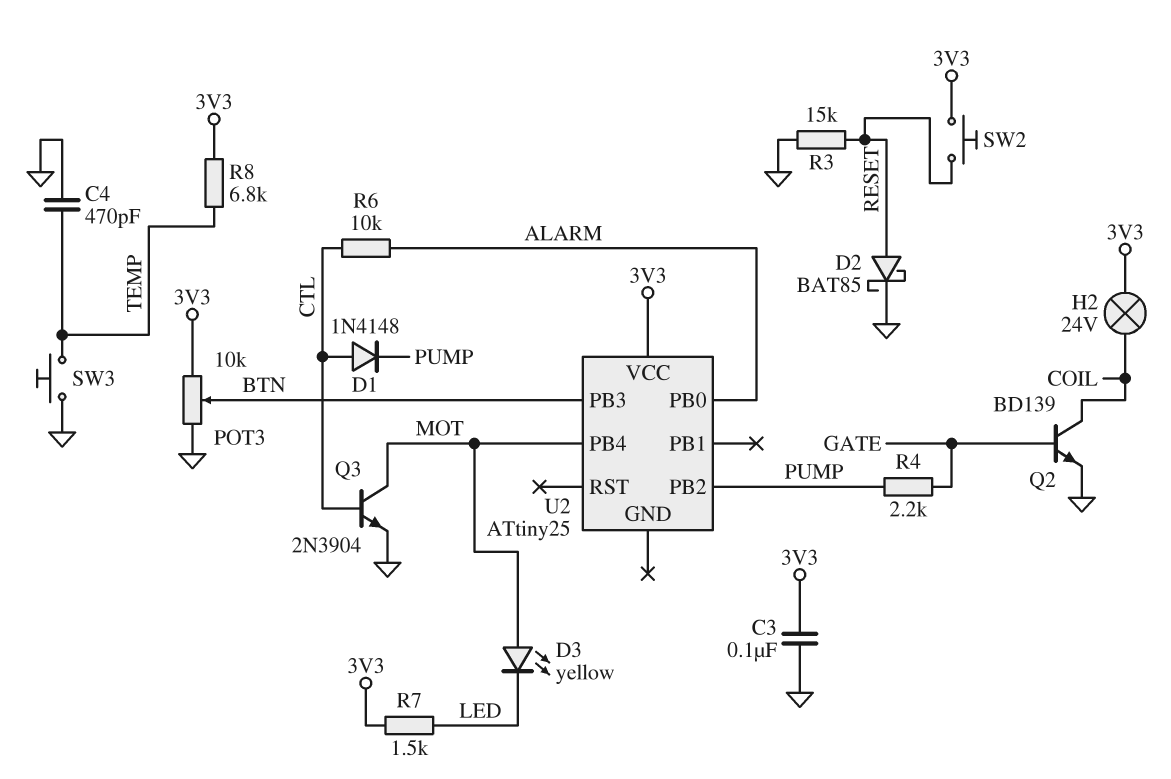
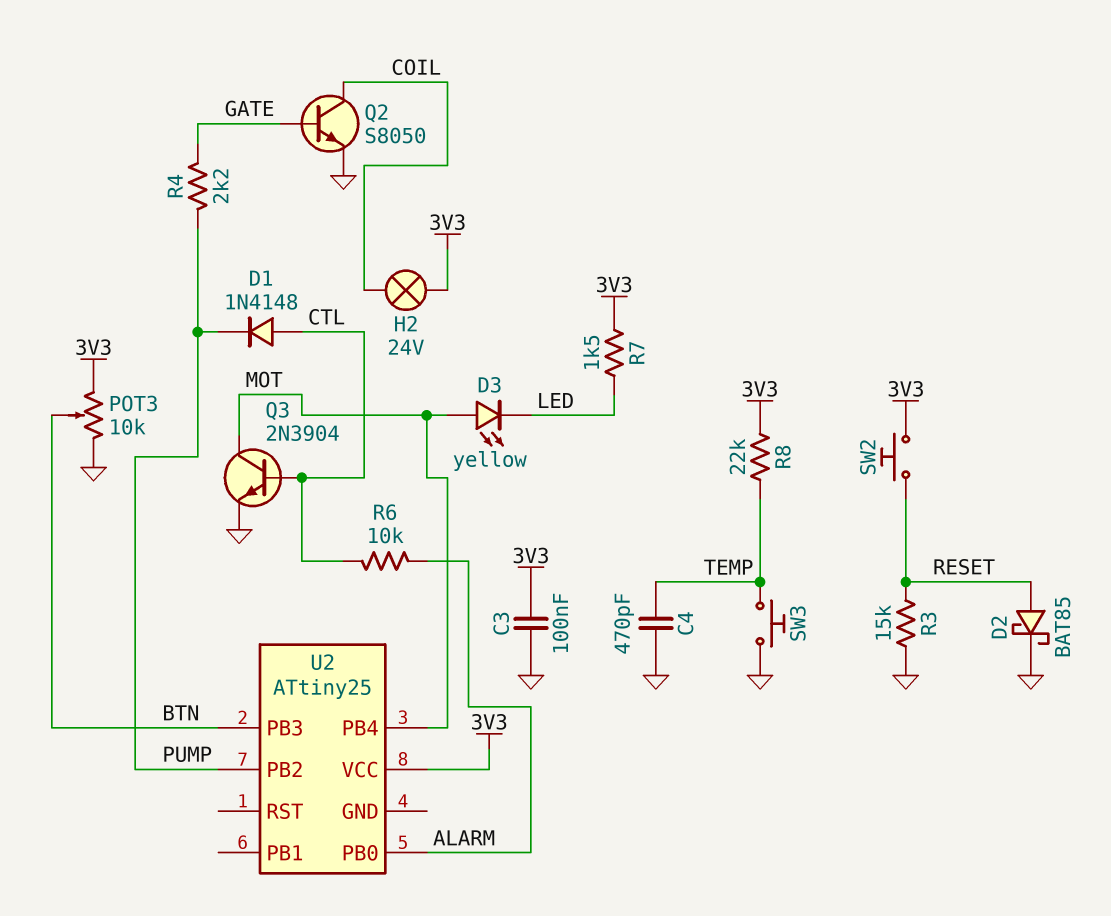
Q2: NPN BD139 (B GATE, C COIL, E GND) -> NPN S8050 (B GATE, C COIL, E GND)
R8: 6.8k (3V3, TEMP) -> 22k (3V3, TEMP)

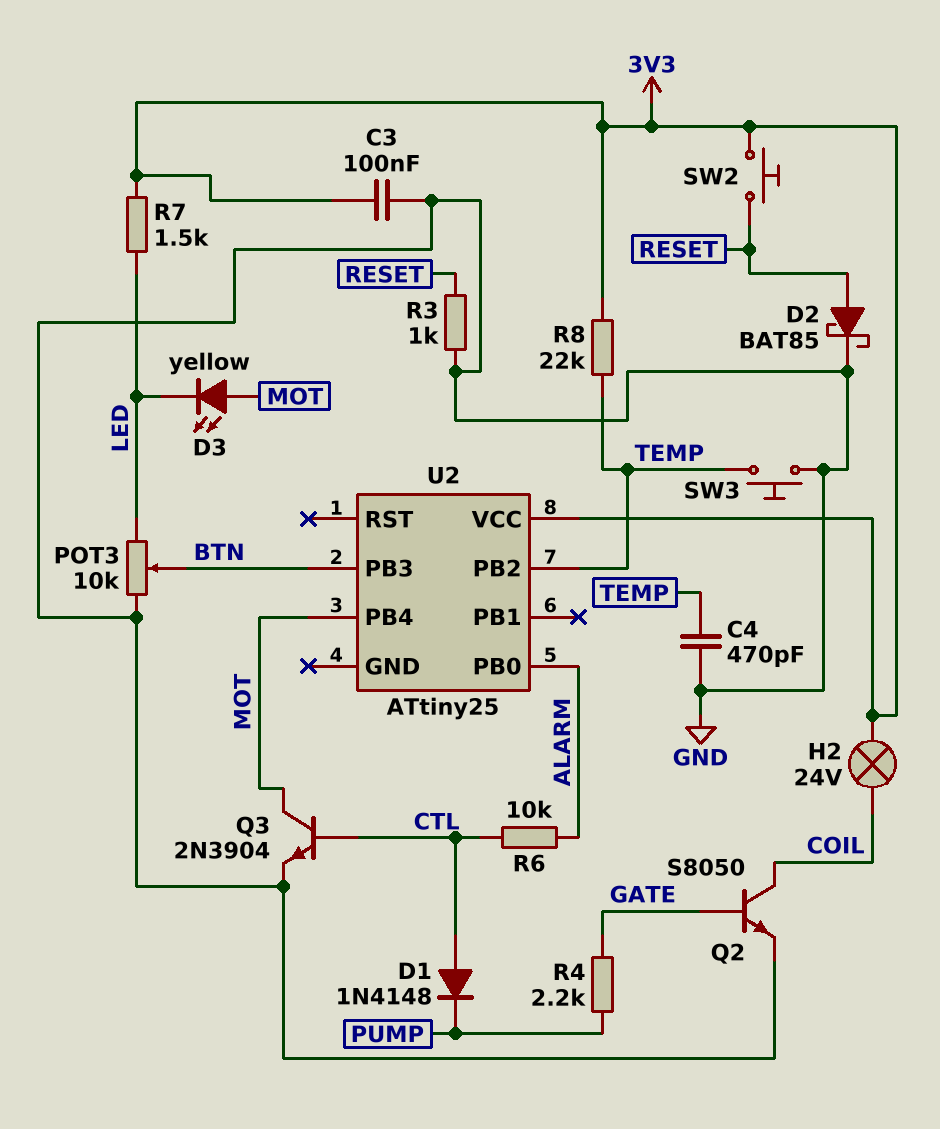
POT3: 10k (3V3, GND, wiper BTN) -> 10k (GND, LED, wiper BTN)
R3: 15k (GND, RESET) -> 1k (GND, RESET)
U2 pin PB2: PUMP -> TEMP

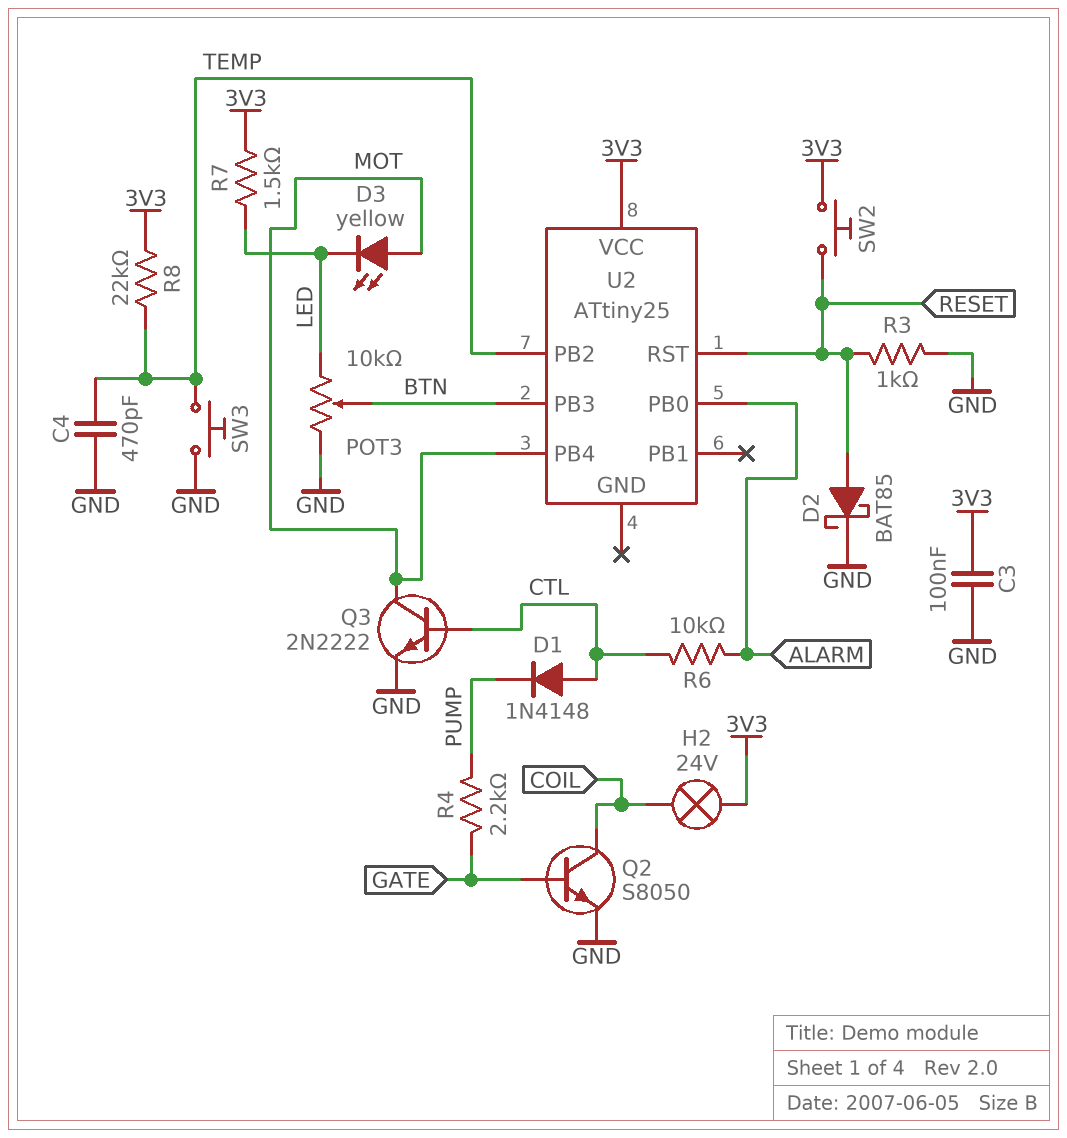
Q3: NPN 2N3904 (B CTL, C MOT, E GND) -> NPN 2N2222 (B CTL, C MOT, E GND)
U2 pin RST: none -> RESET

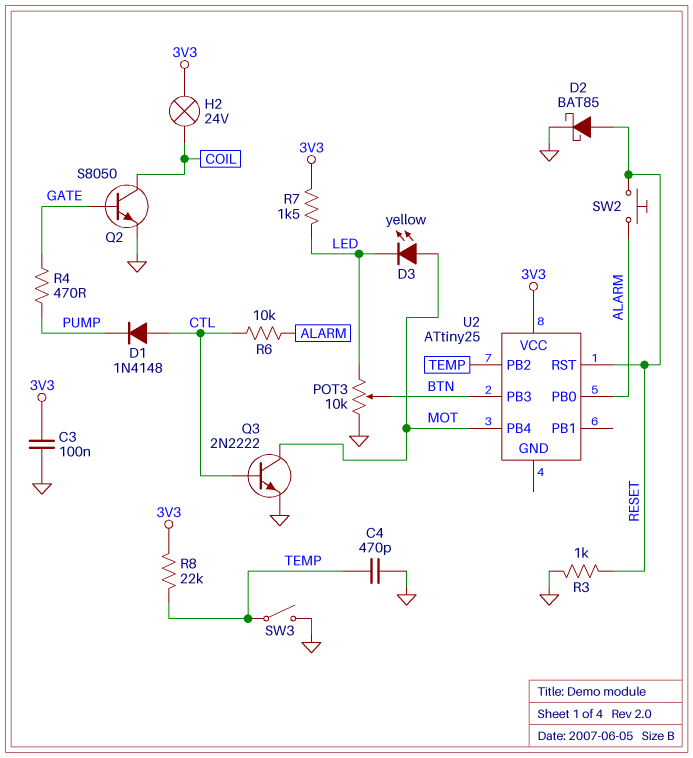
R4: 2.2k (GATE, PUMP) -> 470 (GATE, PUMP)
SW2: button (3V3, RESET) -> button (ALARM, RESET)
SW3: button (GND, TEMP) -> switch (GND, TEMP)

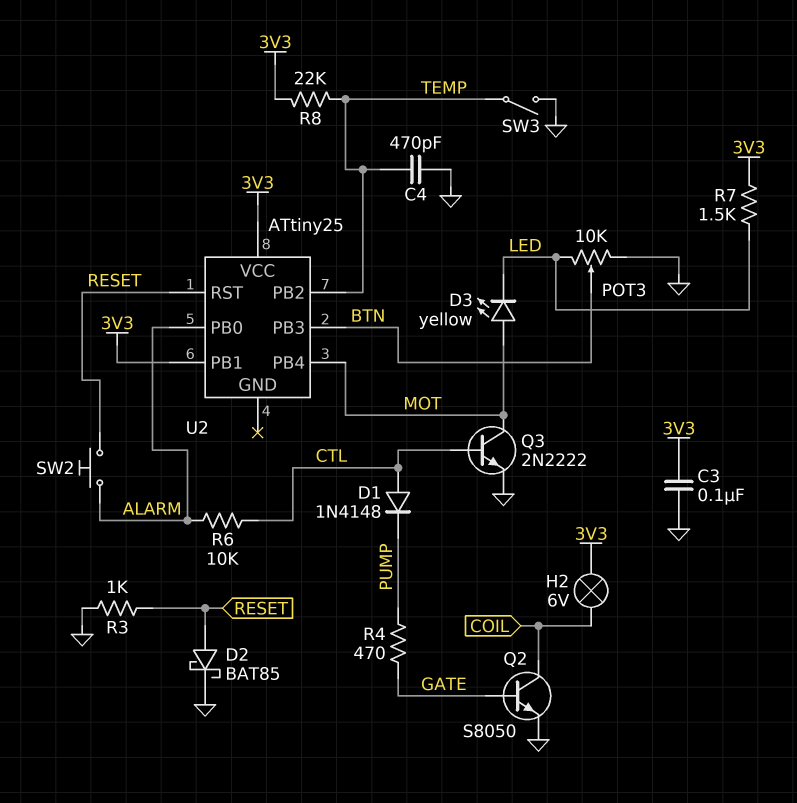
H2: lamp 24V (3V3, COIL) -> lamp 6V (3V3, COIL)
U2 pin PB1: none -> 3V3

